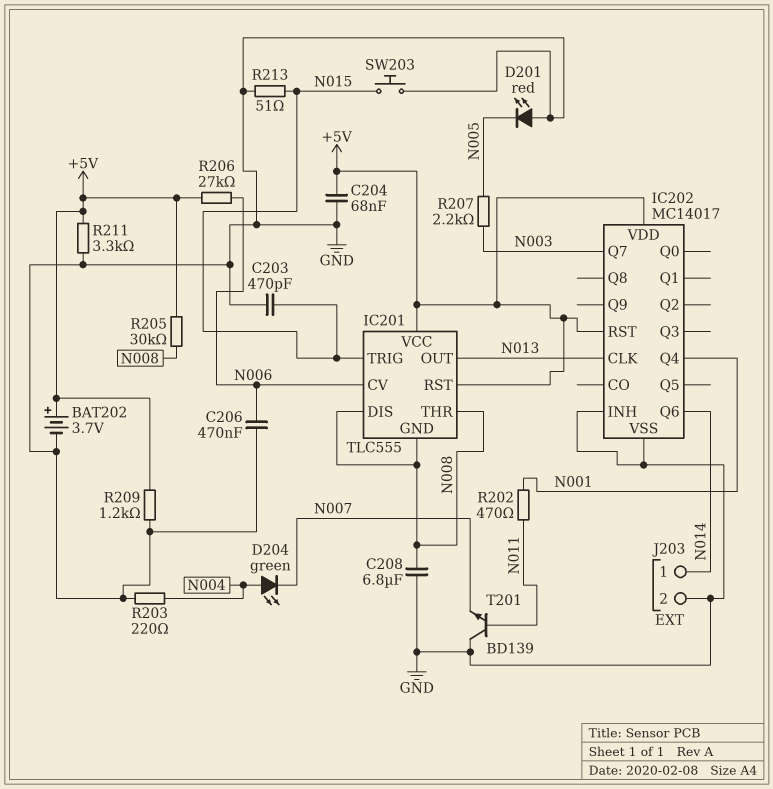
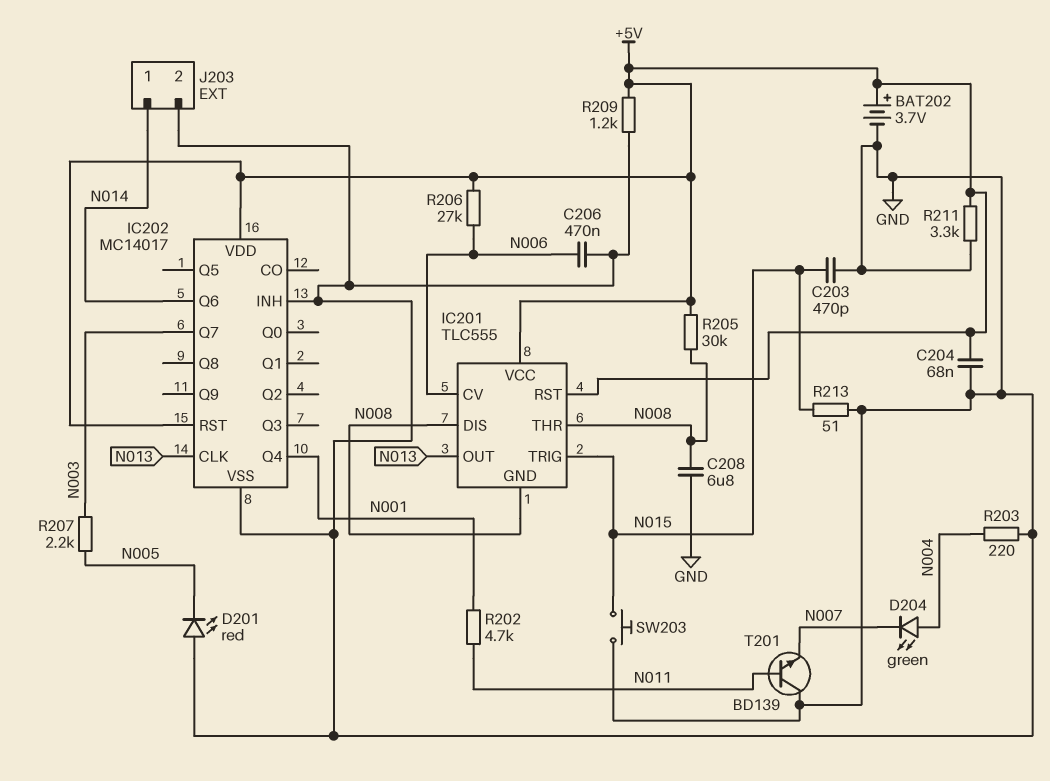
R202: 470 (N001, N011) -> 4.7k (N001, N011)

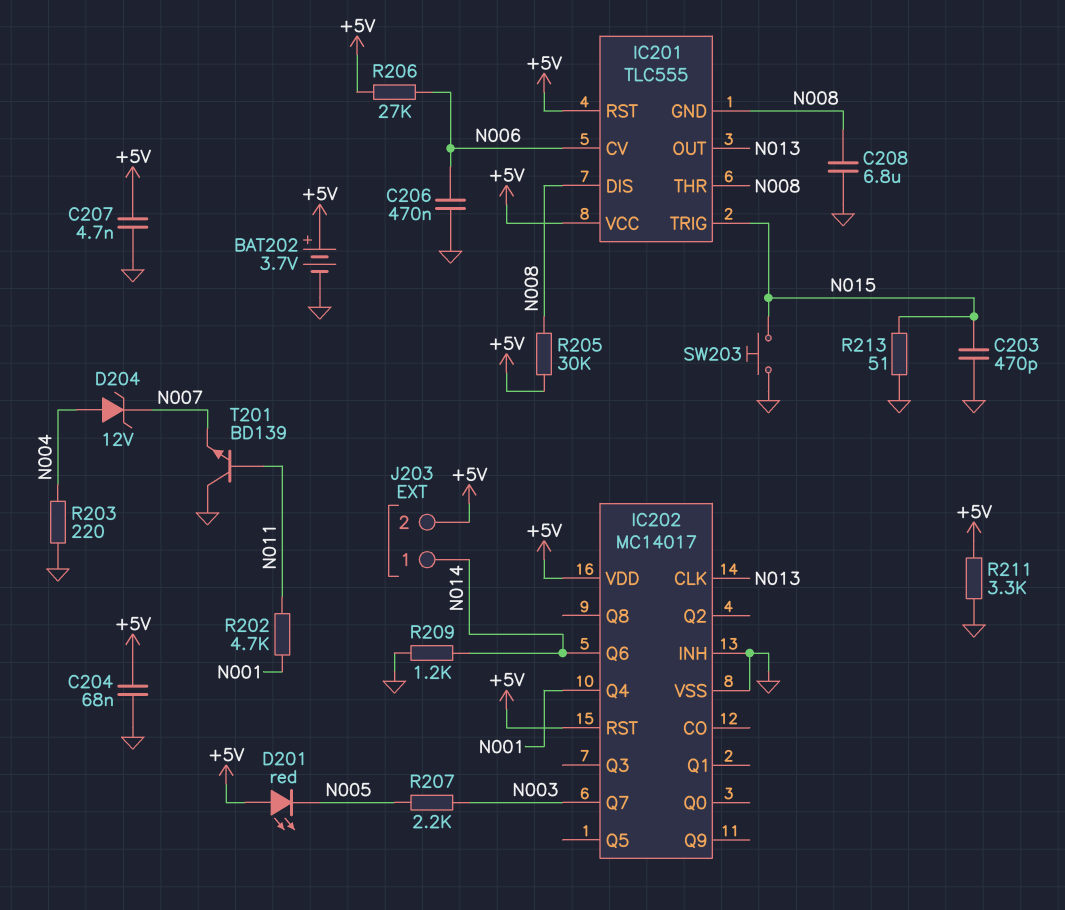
C207: none -> 4.7nF (+5V, GND)
D201: LED red (A GND, K N005) -> LED red (A +5V, K N005)
D204: LED green (A N004, K N007) -> zener 12V (A N004, K N007)
J203 pin 2: GND -> +5V
R209: 1.2k (+5V, GND) -> 1.2k (GND, N014)

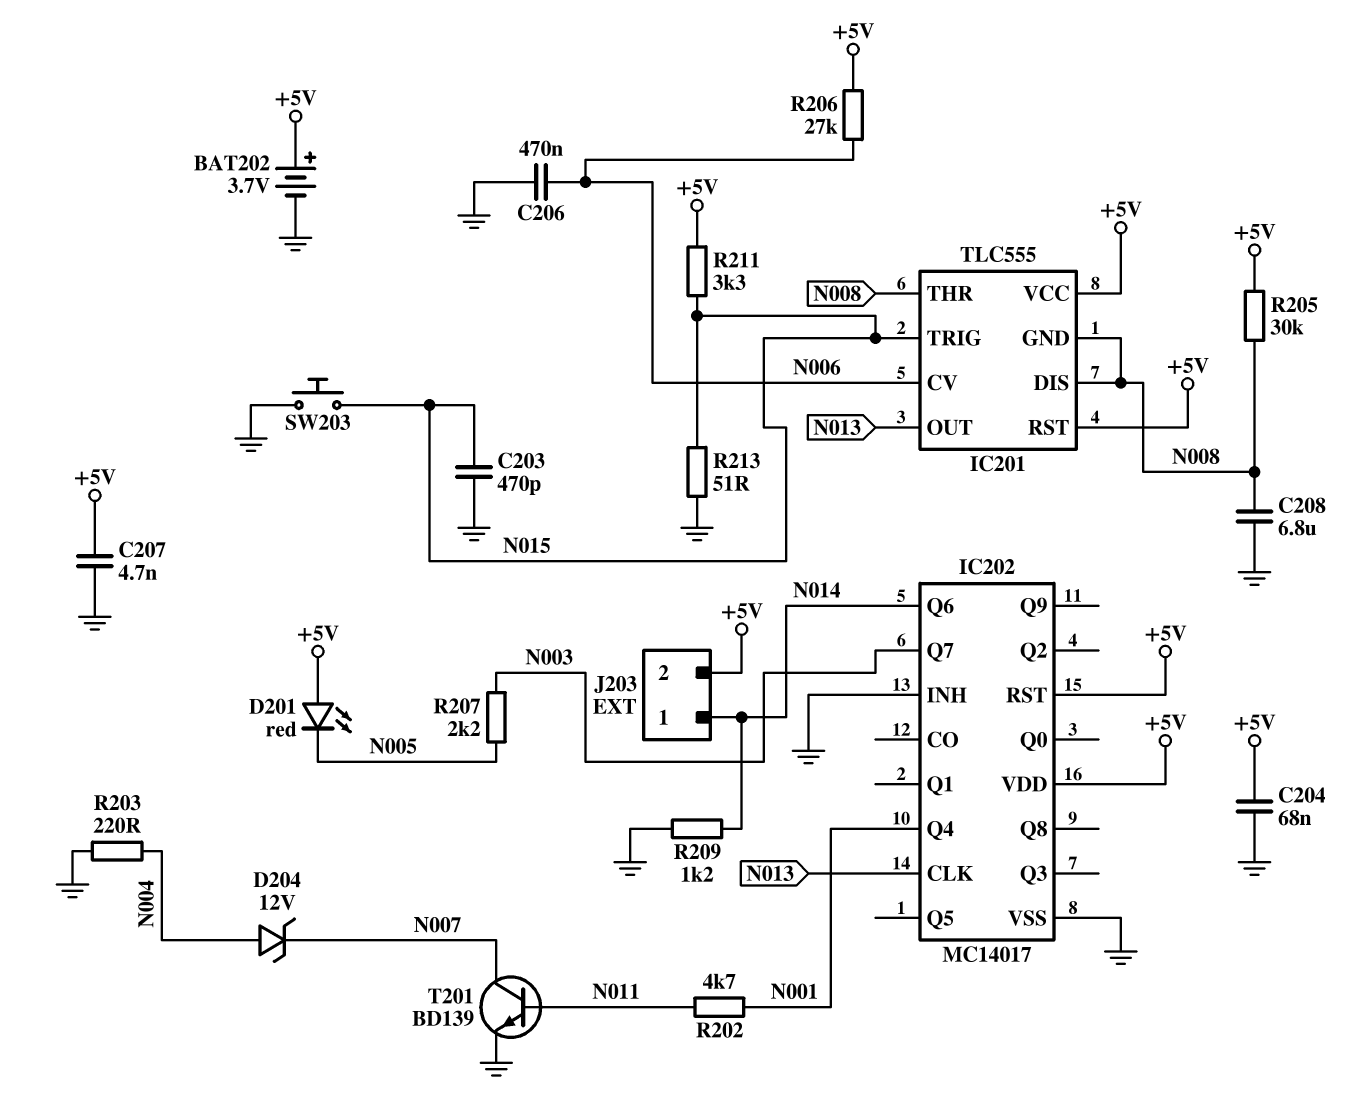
R211: 3.3k (+5V, GND) -> 3.3k (+5V, N015)
T201: NPN BD139 (B N011, C GND, E N007) -> NPN BD139 (B N011, C N007, E GND)

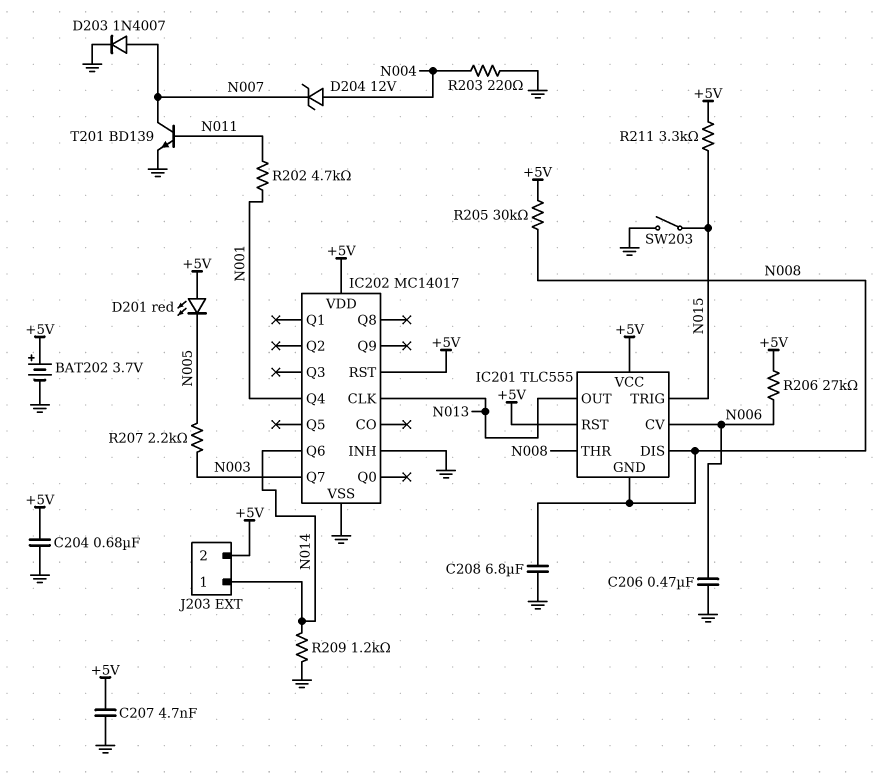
C203: 470pF (GND, N015) -> none
C204: 68nF (+5V, GND) -> 680nF (+5V, GND)
D203: none -> diode 1N4007 (A N007, K GND)
R213: 51 (GND, N015) -> none
SW203: button (GND, N015) -> switch (GND, N015)

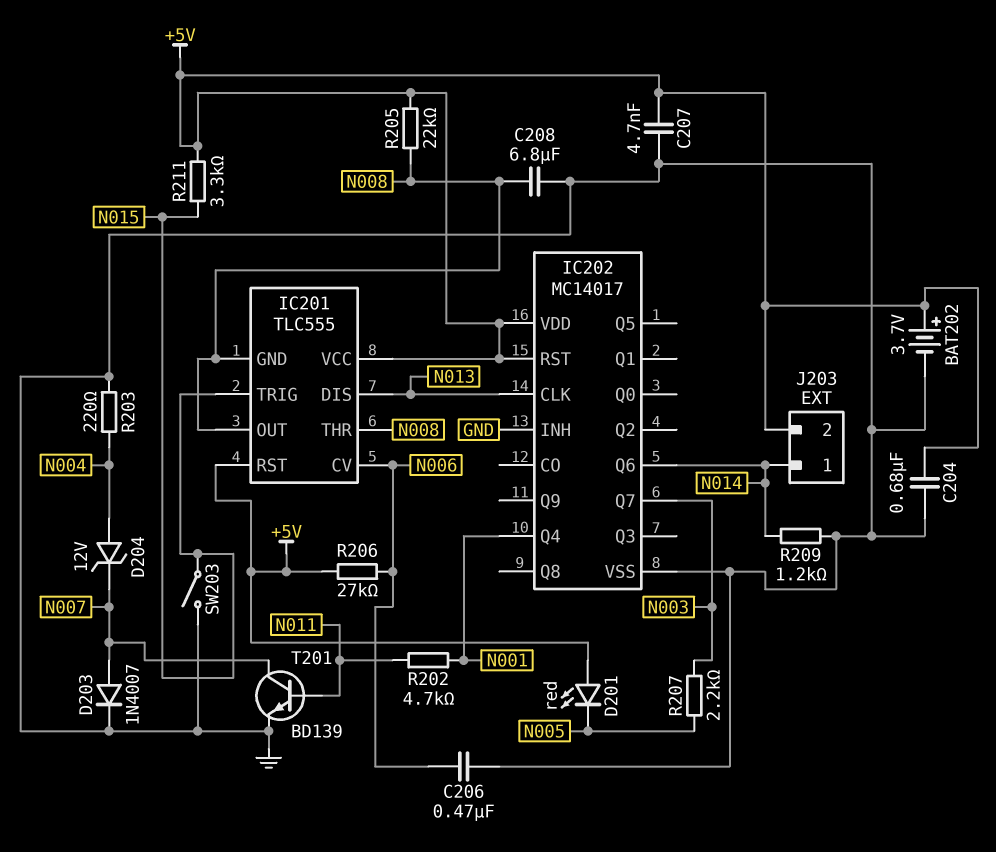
IC201 pin DIS: N008 -> N013
IC201 pin OUT: N013 -> N008
R205: 30k (+5V, N008) -> 22k (+5V, N008)

